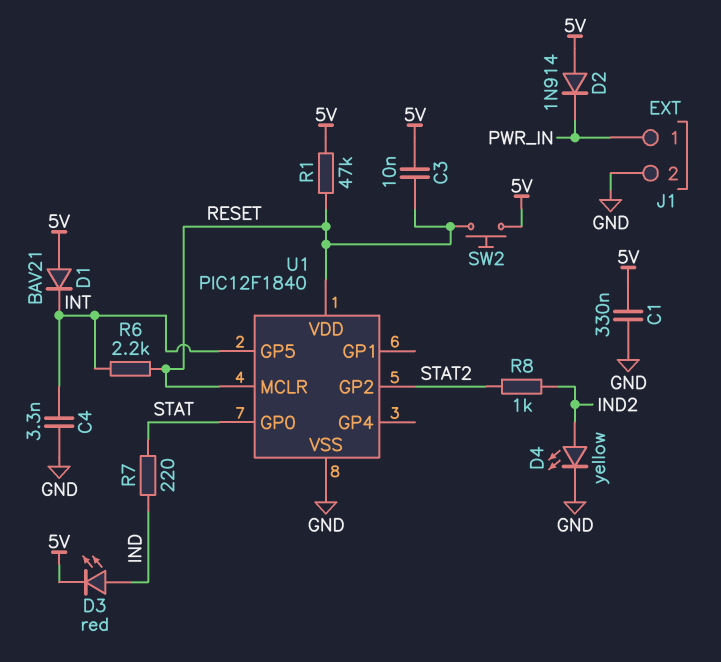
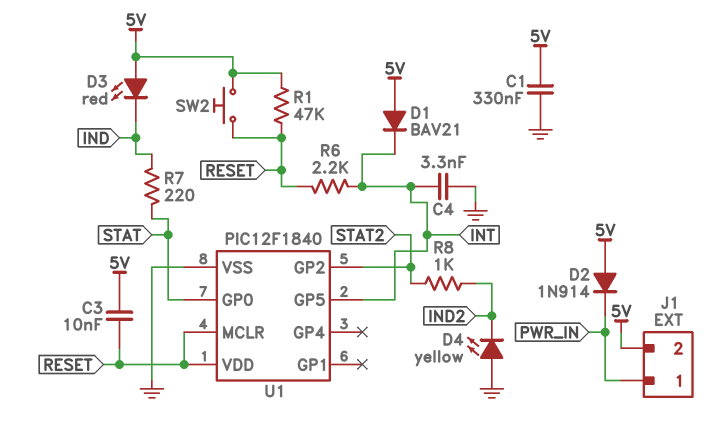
D3: LED red (A IND, K 5V) -> LED red (A 5V, K IND)
D4: LED yellow (A IND2, K GND) -> LED yellow (A GND, K IND2)
J1 pin 2: GND -> 5V

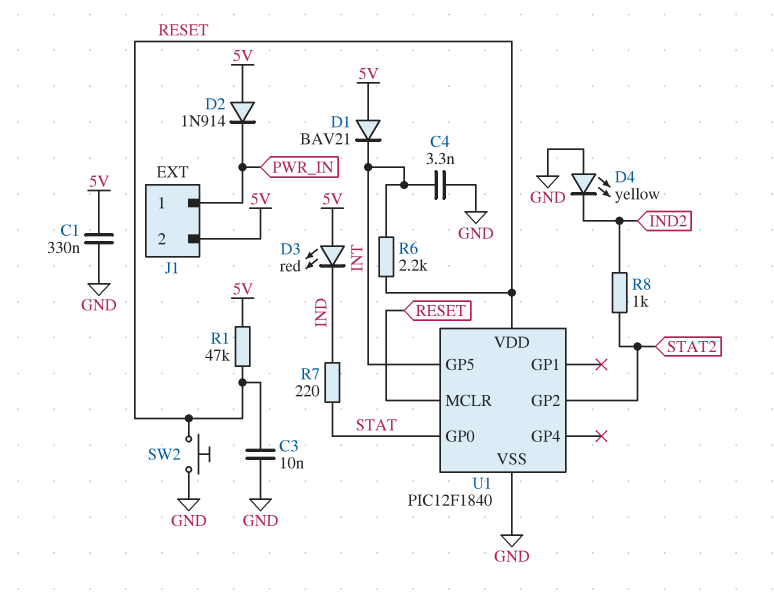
C3: 10nF (5V, RESET) -> 10nF (GND, RESET)
SW2: button (5V, RESET) -> button (GND, RESET)

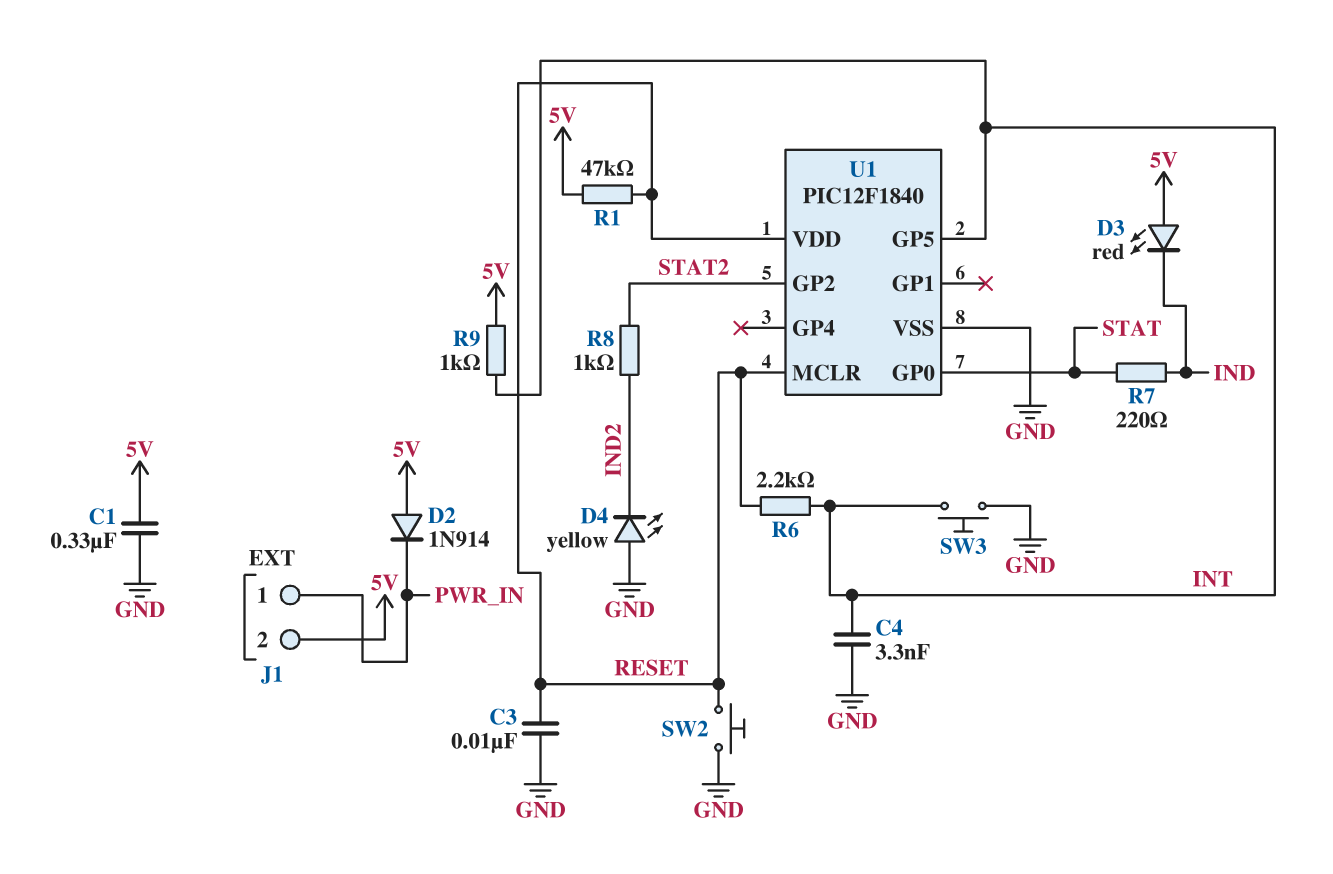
D1: diode BAV21 (A 5V, K INT) -> none
R9: none -> 1k (5V, INT)
SW3: none -> button (GND, INT)

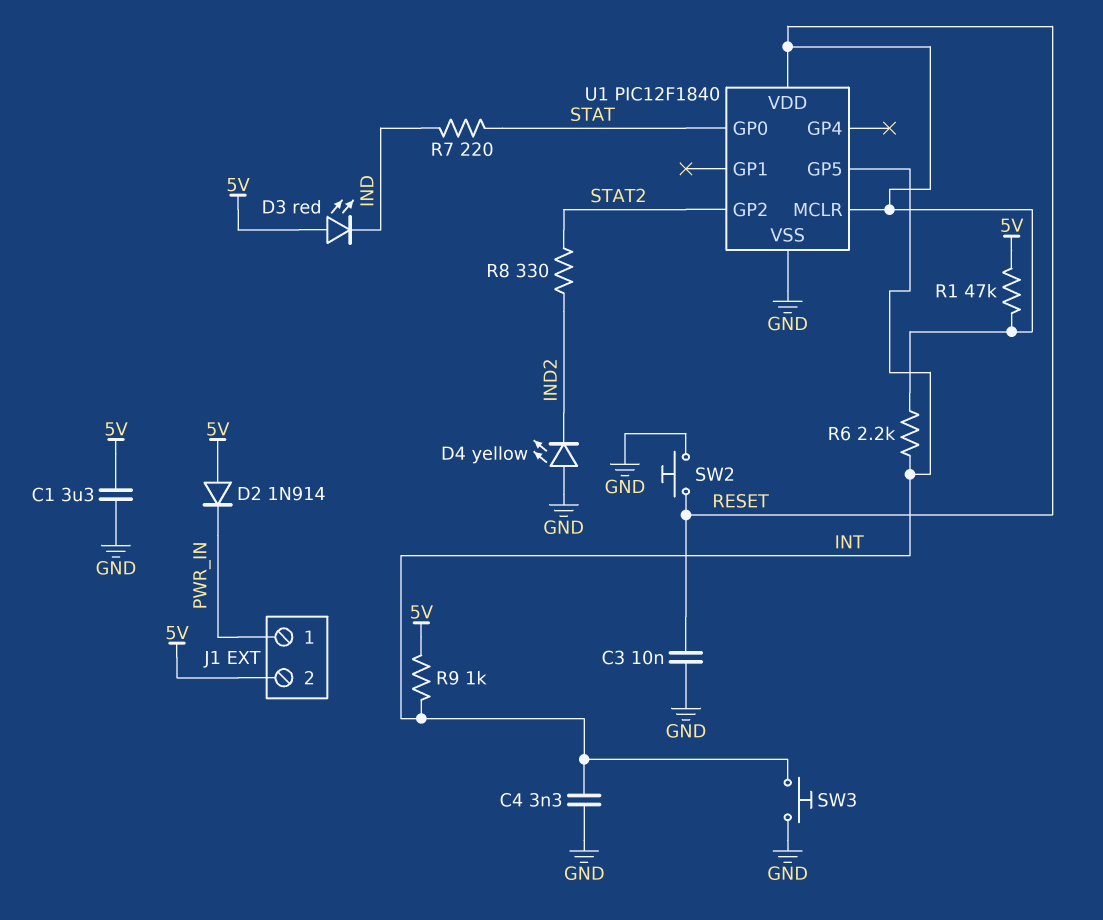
C1: 330nF (5V, GND) -> 3.3uF (5V, GND)
R8: 1k (IND2, STAT2) -> 330 (IND2, STAT2)

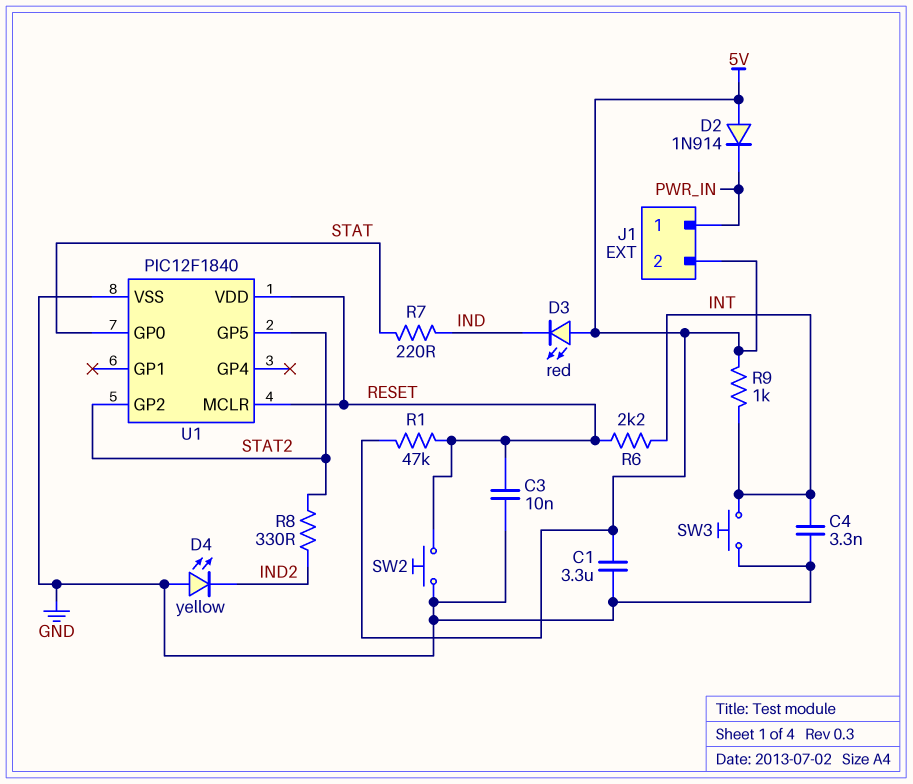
U1 pin GP5: INT -> STAT2

